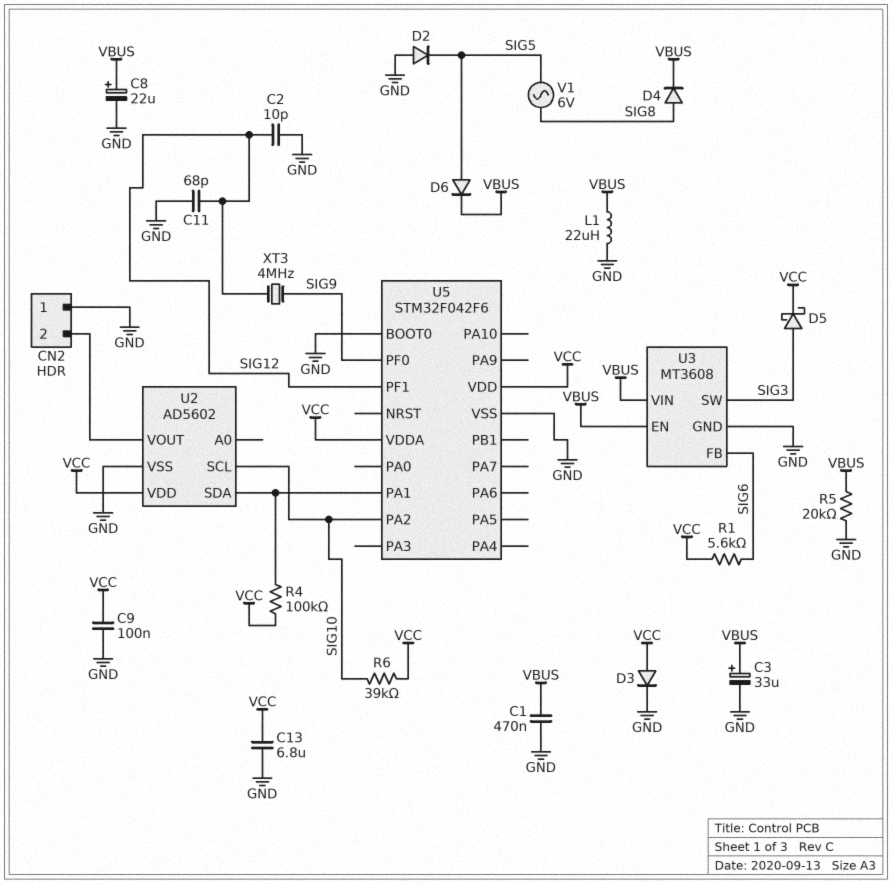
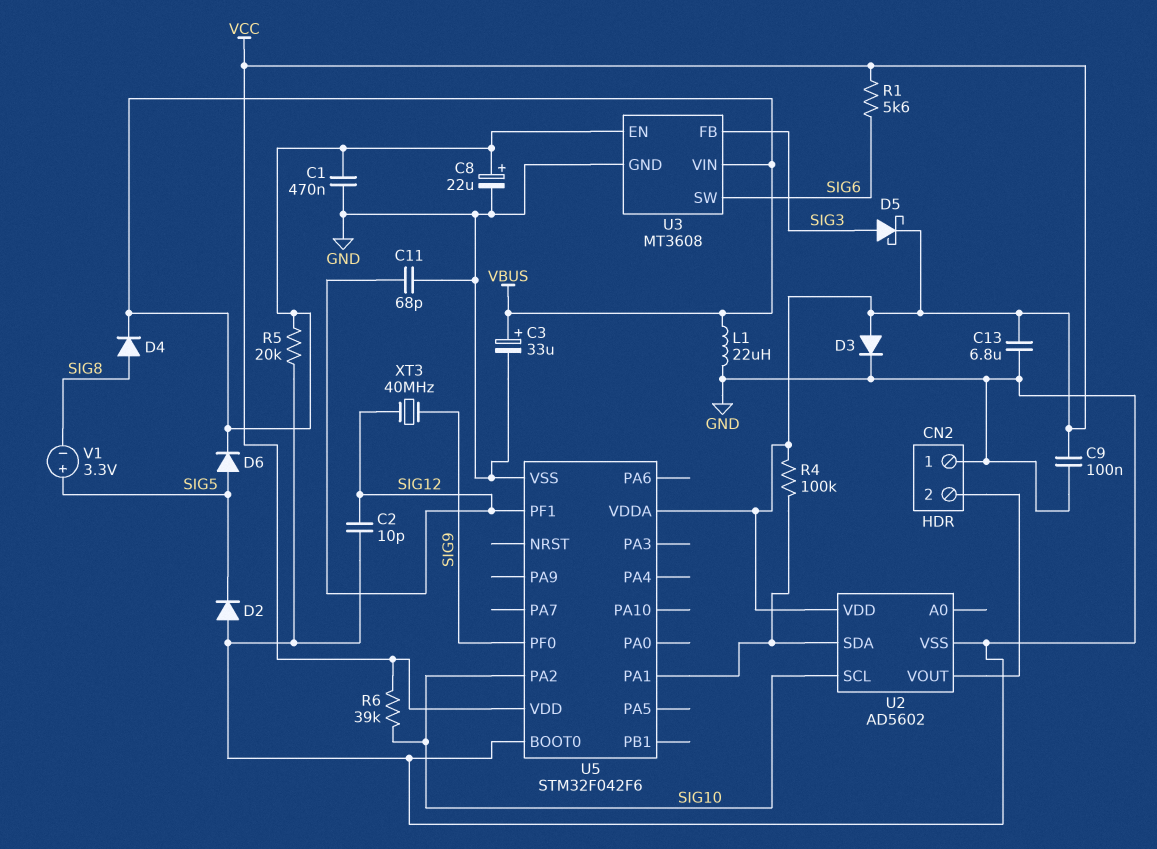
U3 pin FB: SIG6 -> SIG3
U3 pin SW: SIG3 -> SIG6
V1: AC 6V (SIG5, SIG8) -> 3.3V (plus SIG5, minus SIG8)
XT3: 4MHz (SIG9, SIG12) -> 40MHz (SIG9, SIG12)

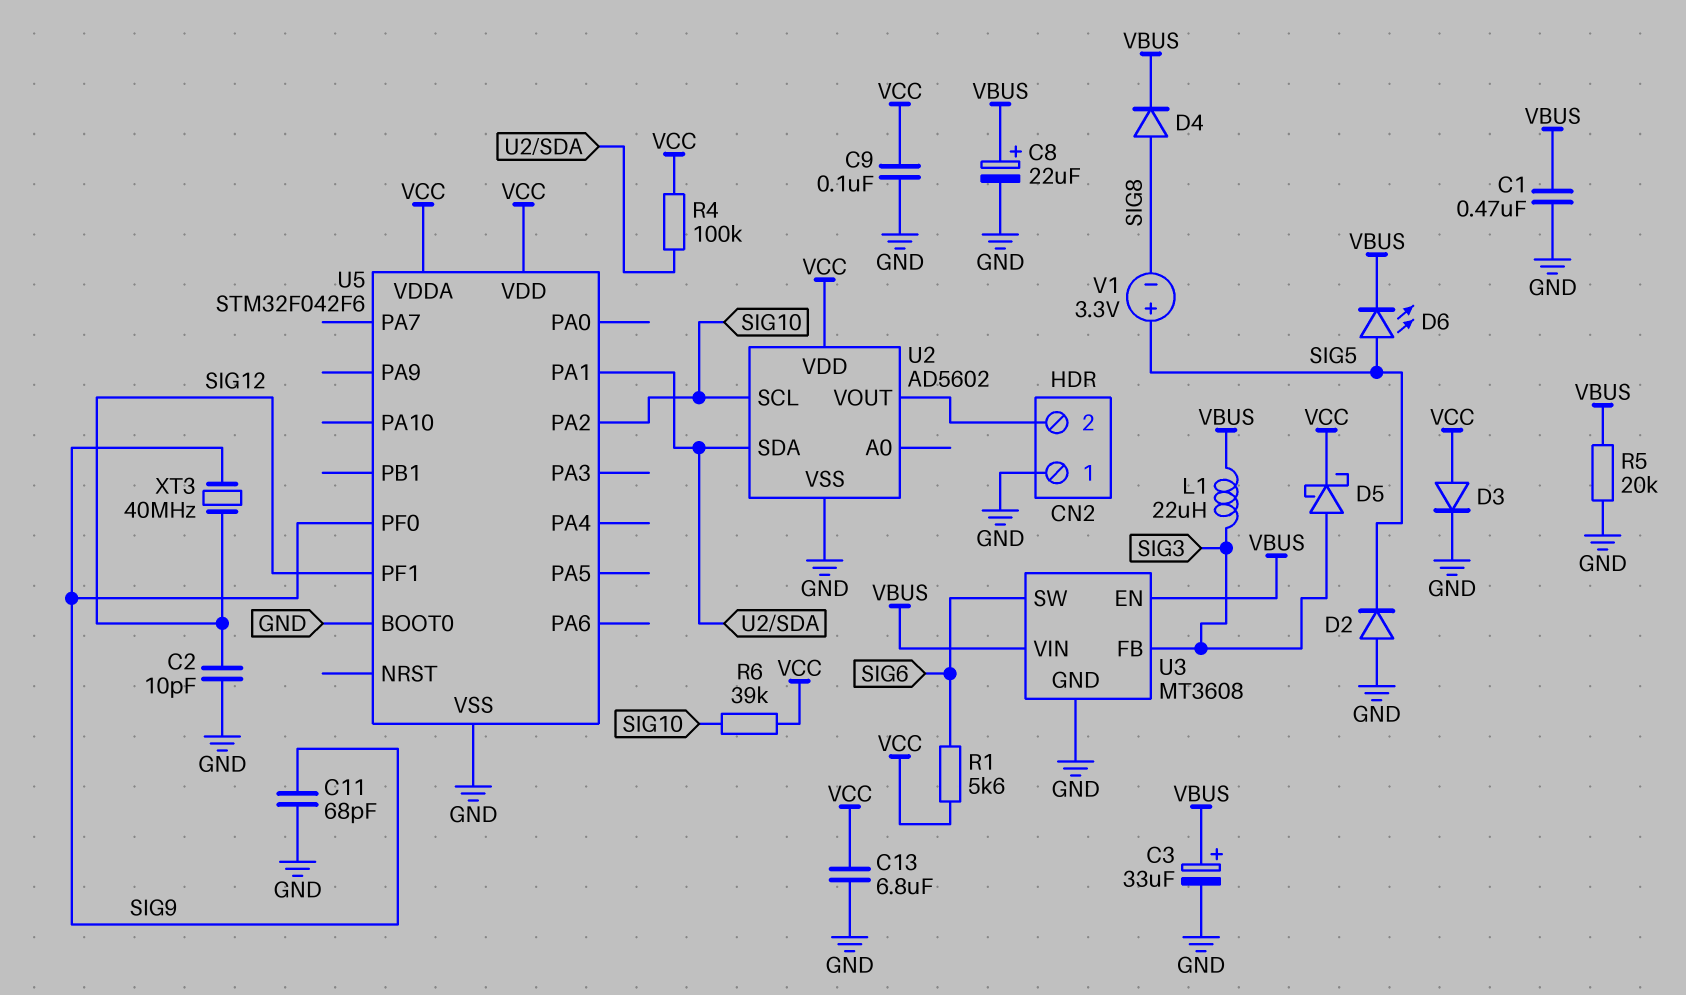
C11: 68pF (GND, SIG12) -> 68pF (GND, SIG9)
D6: diode (A SIG5, K VBUS) -> LED (A SIG5, K VBUS)
L1: 22uH (GND, VBUS) -> 22uH (SIG3, VBUS)

